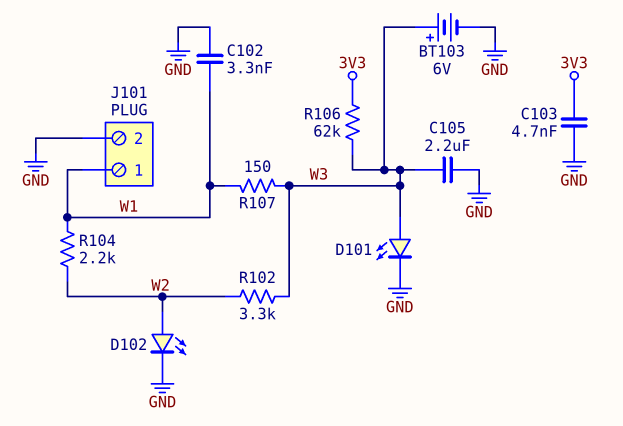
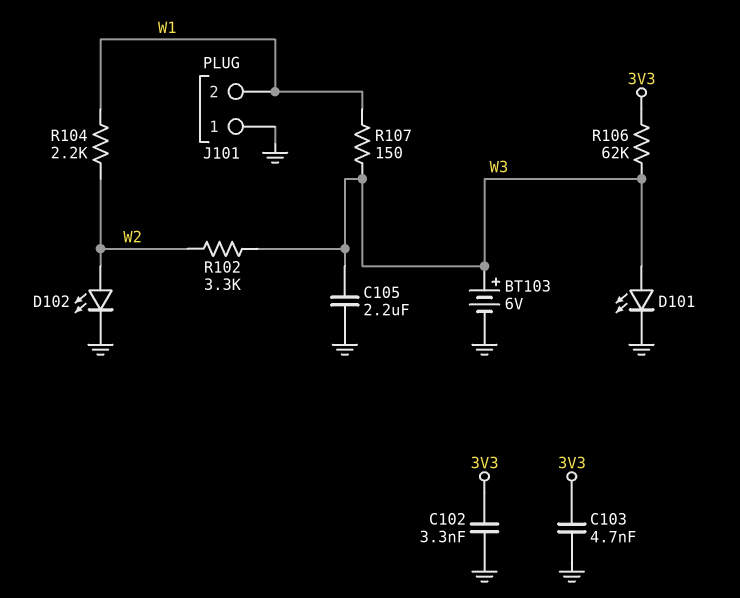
C102: 3.3nF (GND, W1) -> 3.3nF (3V3, GND)
J101 pin 1: W1 -> GND
J101 pin 2: GND -> W1

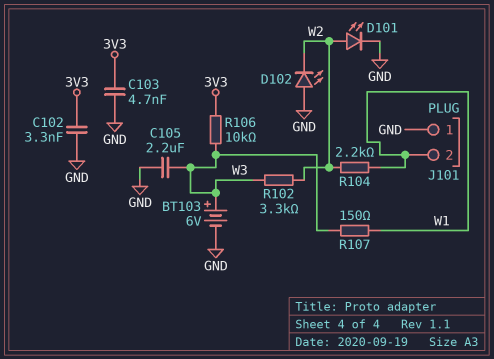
D101: LED (A W3, K GND) -> LED (A W2, K GND)
D102: LED (A W2, K GND) -> LED (A GND, K W2)
R106: 62k (3V3, W3) -> 10k (3V3, W3)

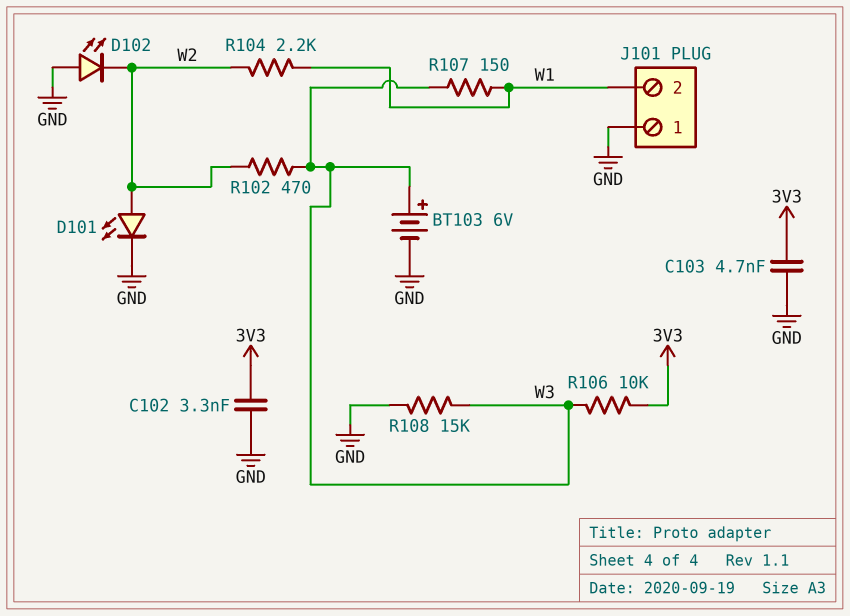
C105: 2.2uF (GND, W3) -> none
R102: 3.3k (W2, W3) -> 470 (W2, W3)
R108: none -> 15k (GND, W3)

